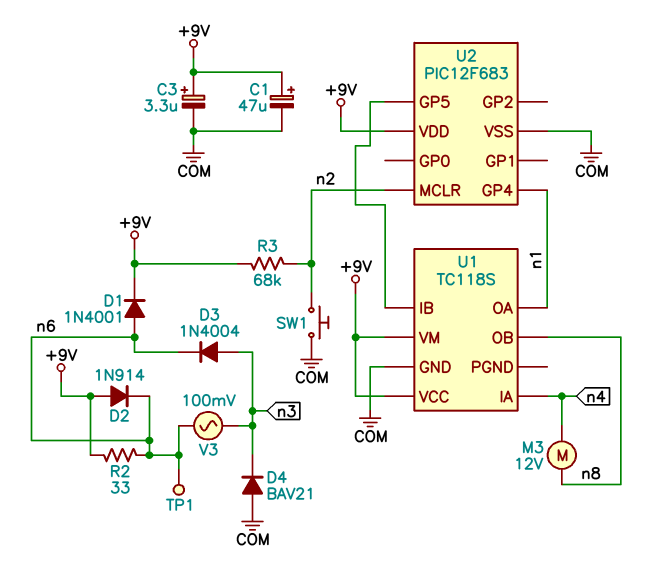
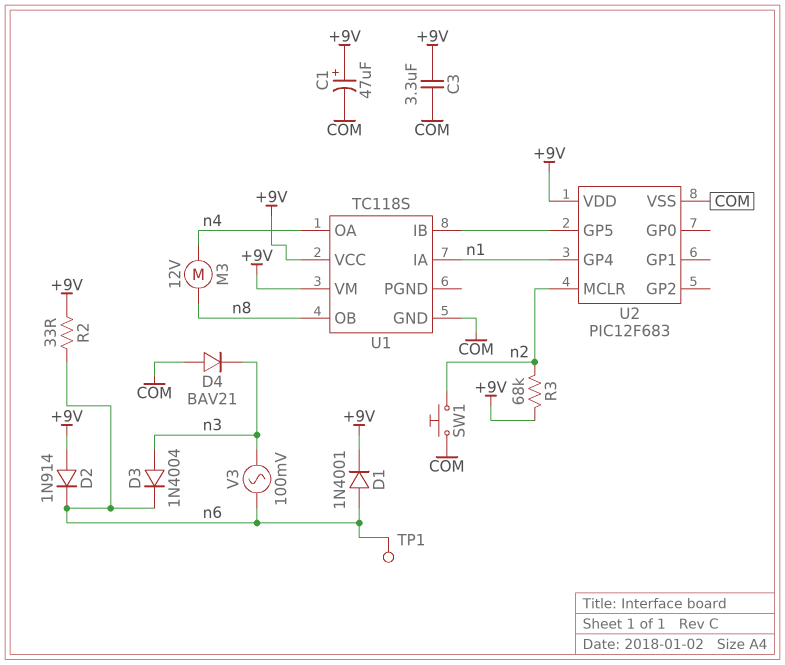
C3: 3.3uF (plus +9V, minus COM) -> 3.3uF (+9V, COM)
U1 pin IA: n4 -> n1
U1 pin OA: n1 -> n4

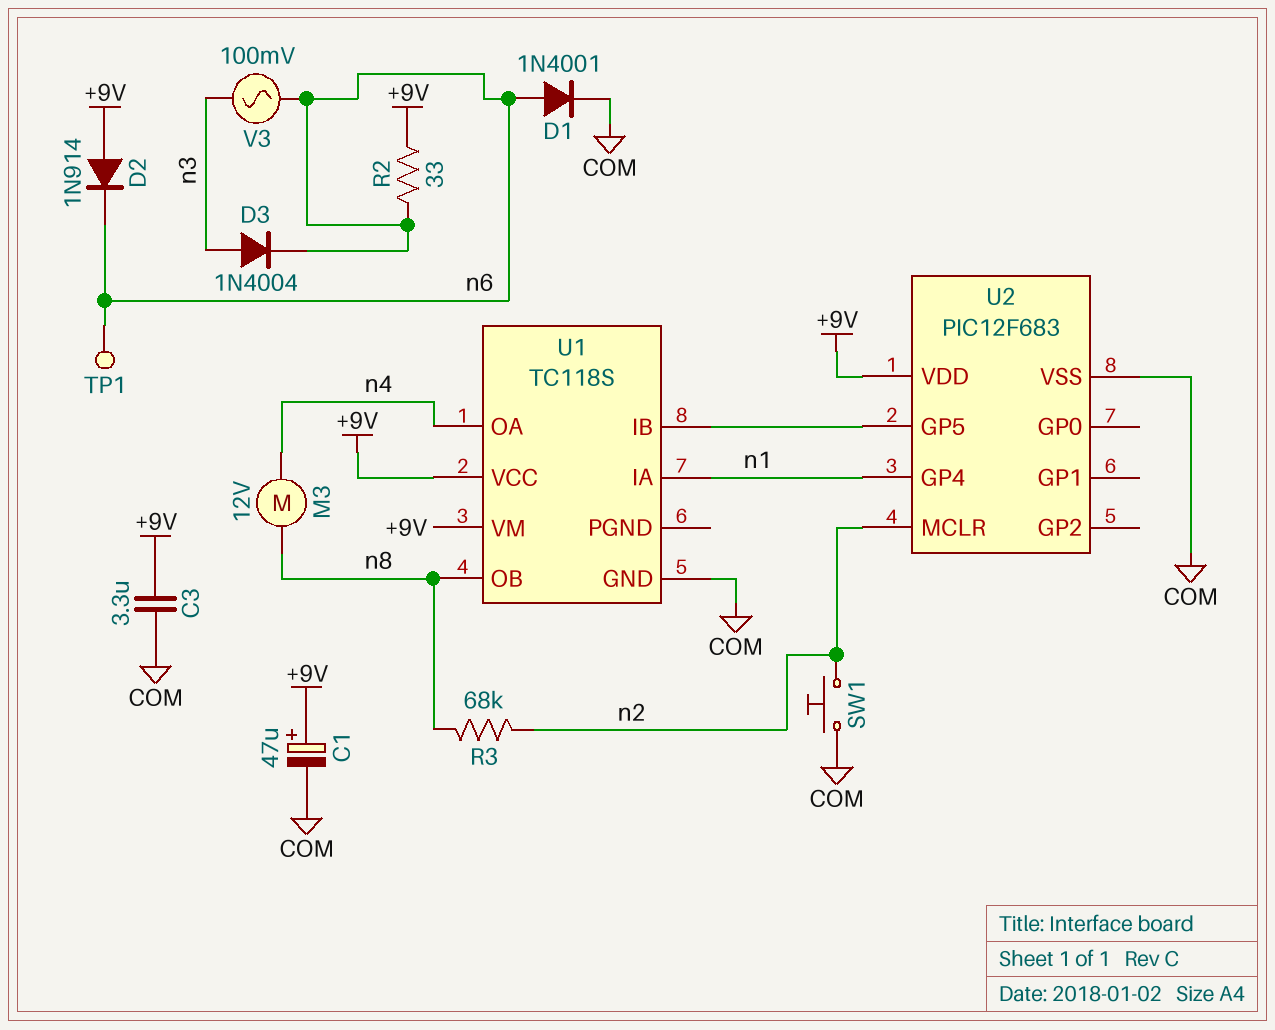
D1: diode 1N4001 (A n6, K +9V) -> diode 1N4001 (A n6, K COM)
D4: diode BAV21 (A COM, K n3) -> none
R3: 68k (+9V, n2) -> 68k (n2, n8)

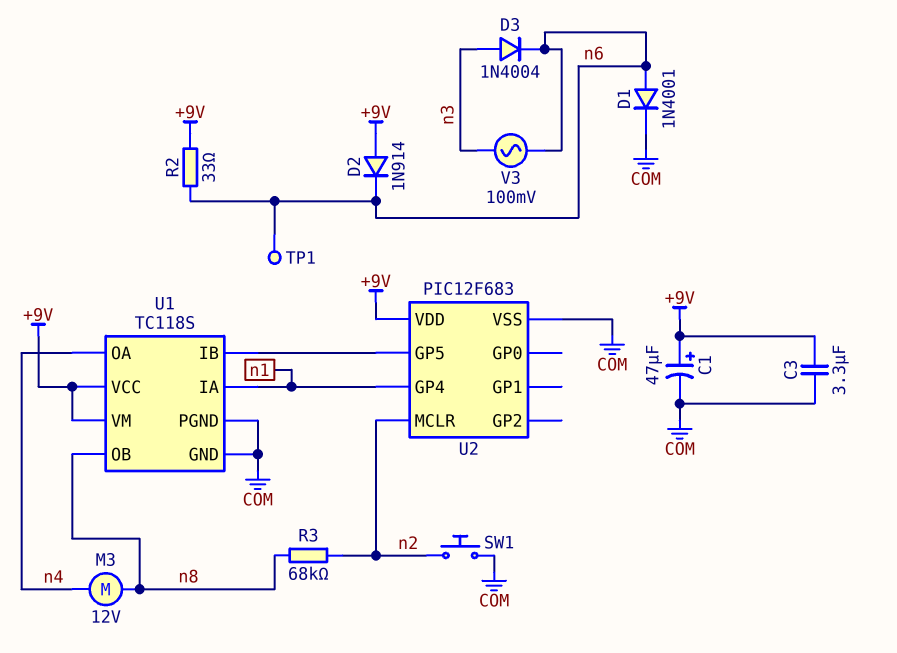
U1 pin PGND: none -> COM

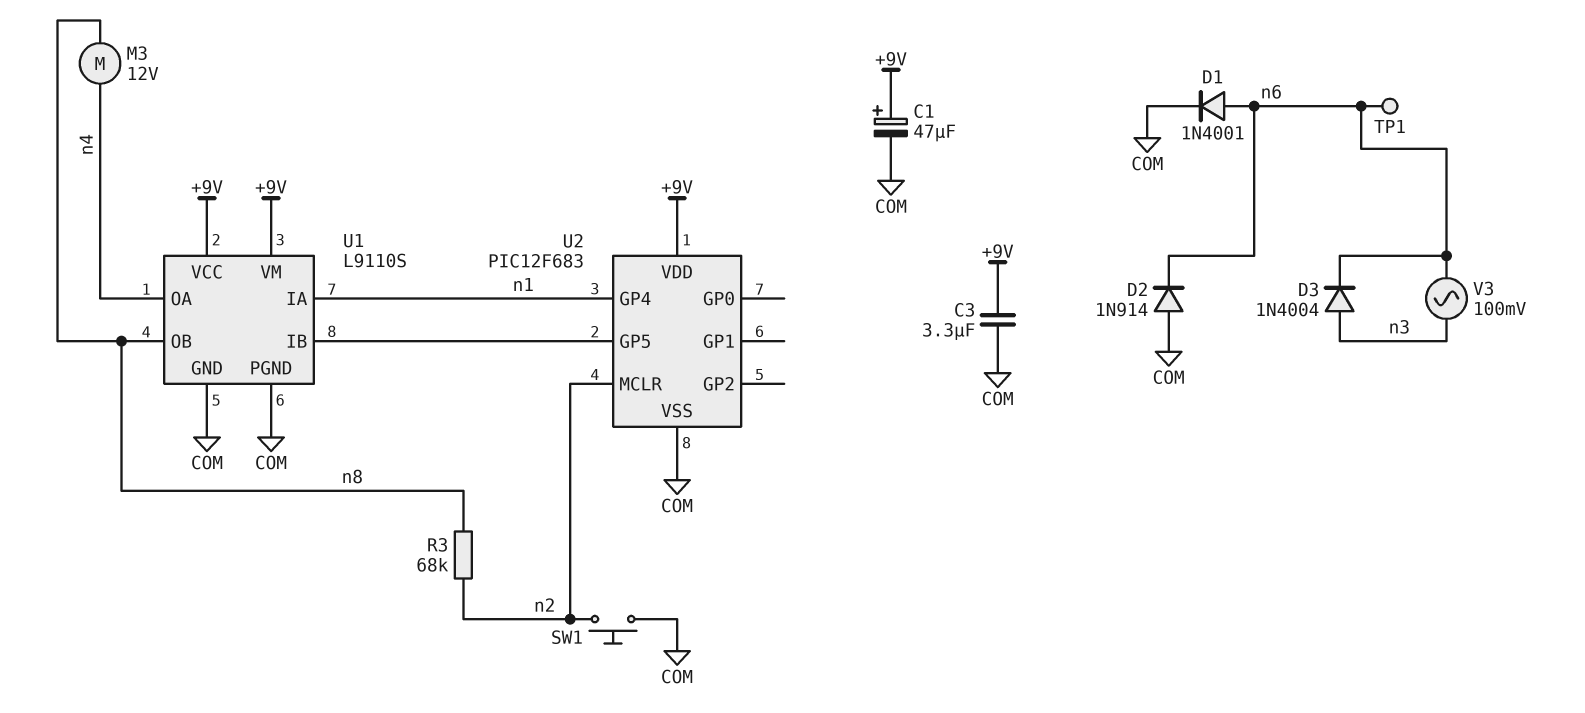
D2: diode 1N914 (A +9V, K n6) -> diode 1N914 (A COM, K n6)
R2: 33 (+9V, n6) -> none
U1: TC118S -> L9110S

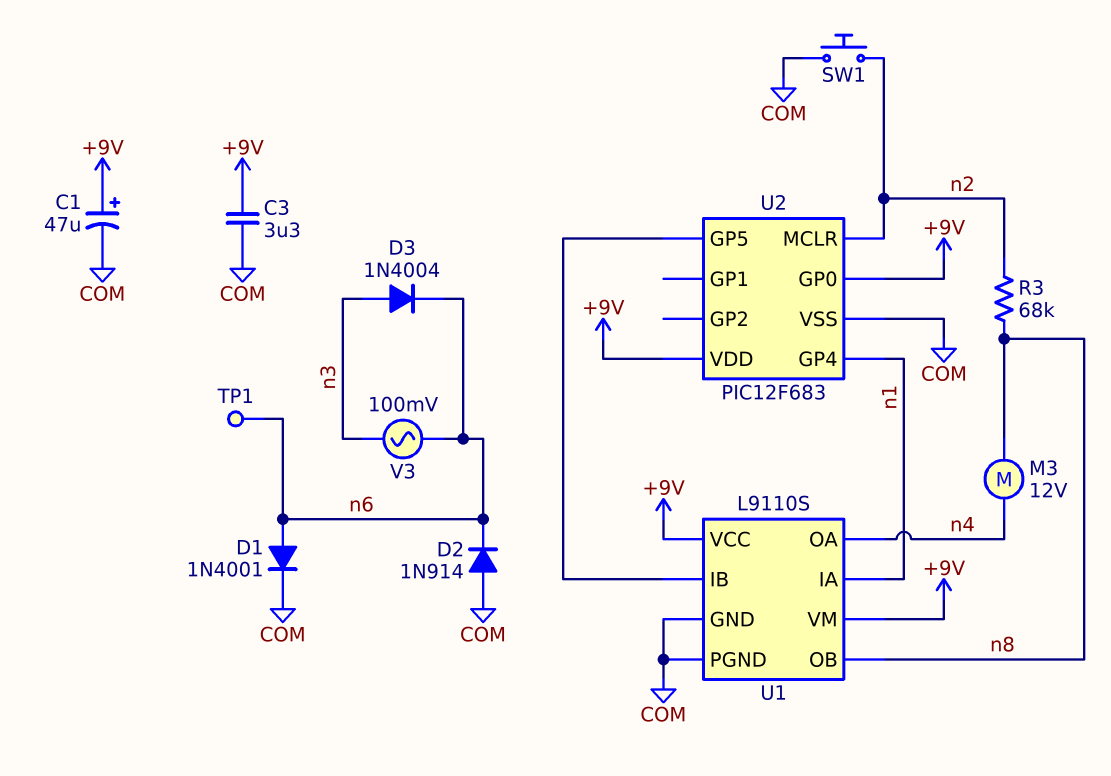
U2 pin GP0: none -> +9V

